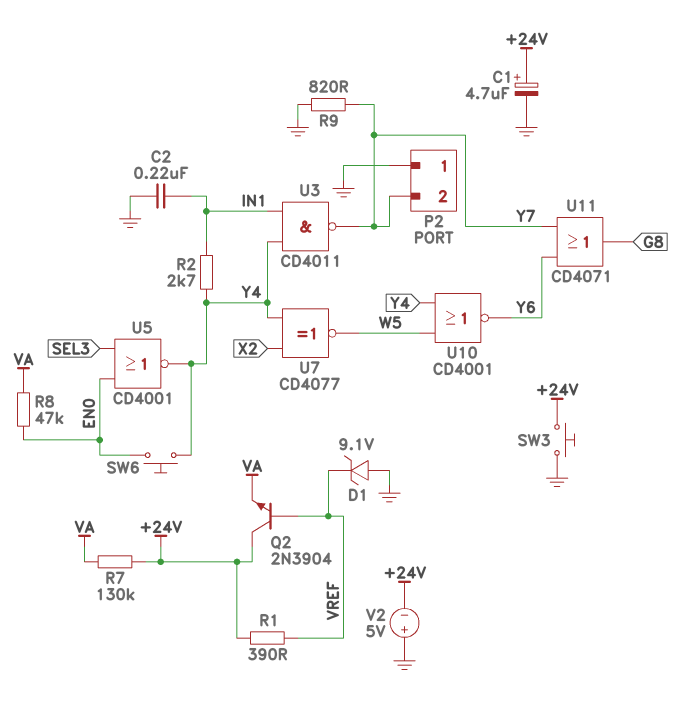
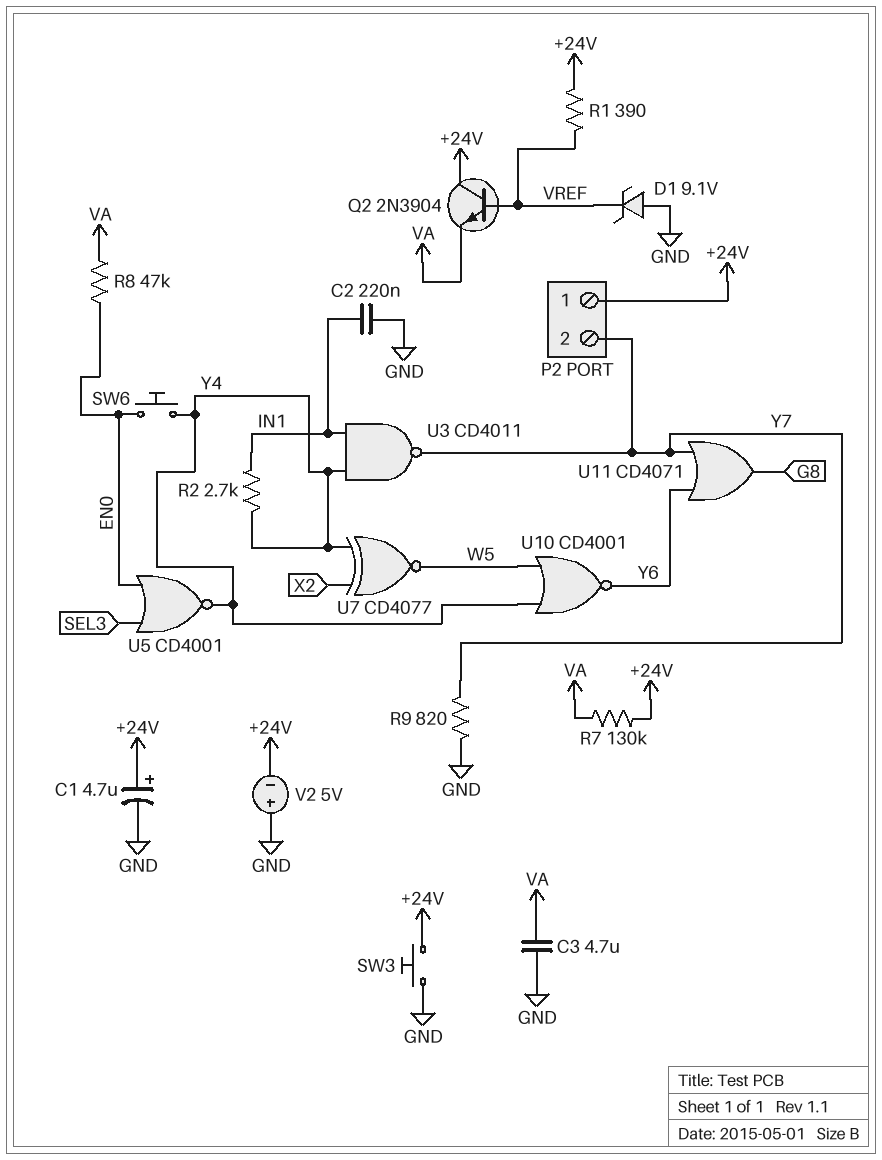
C3: none -> 4.7uF (GND, VA)
P2 pin 1: GND -> +24V

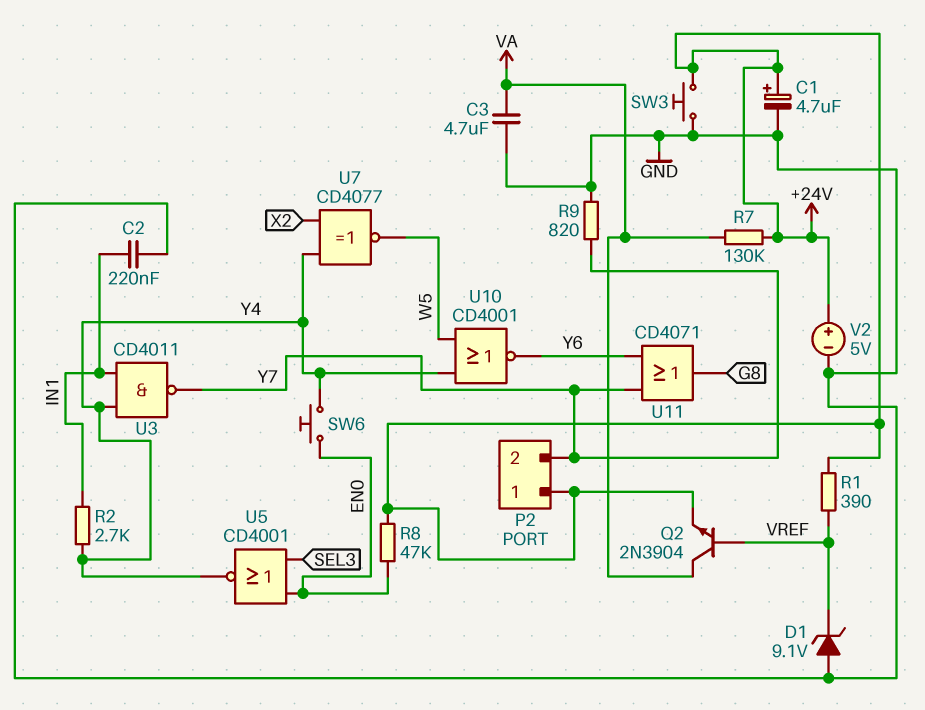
Q2: NPN 2N3904 (B VREF, C +24V, E VA) -> NPN 2N3904 (B VREF, C VA, E +24V)
R8: 47k (EN0, VA) -> 47k (+24V, EN0)
V2: 5V (plus GND, minus +24V) -> 5V (plus +24V, minus GND)

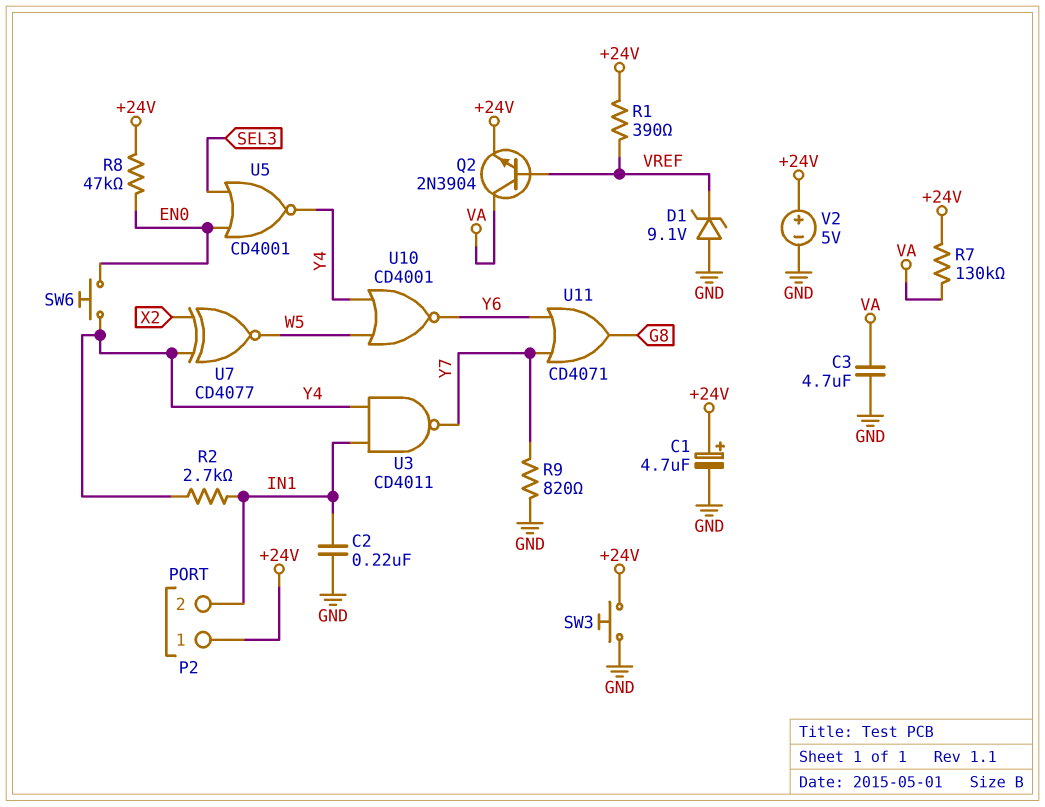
P2 pin 2: Y7 -> IN1

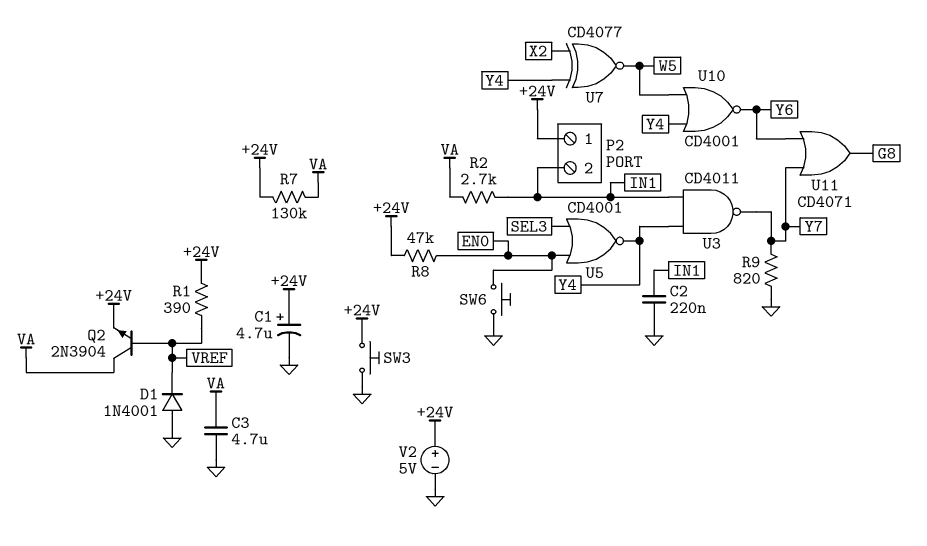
D1: zener 9.1V (A GND, K VREF) -> diode 1N4001 (A GND, K VREF)
R2: 2.7k (IN1, Y4) -> 2.7k (IN1, VA)
SW6: button (EN0, Y4) -> button (EN0, GND)

